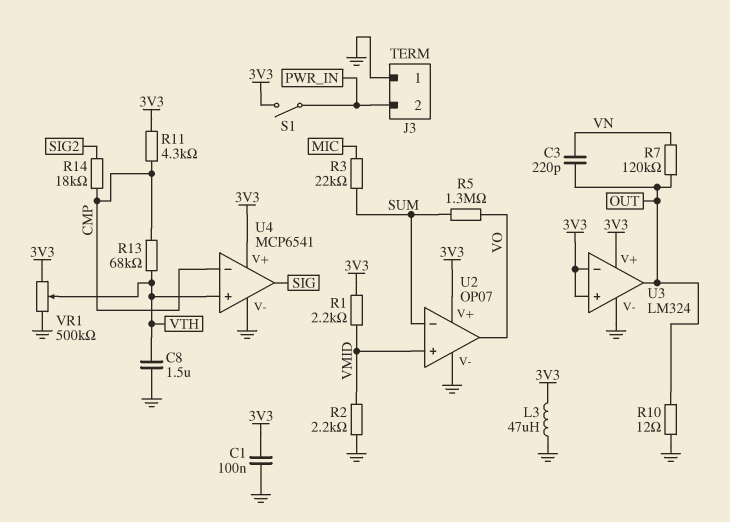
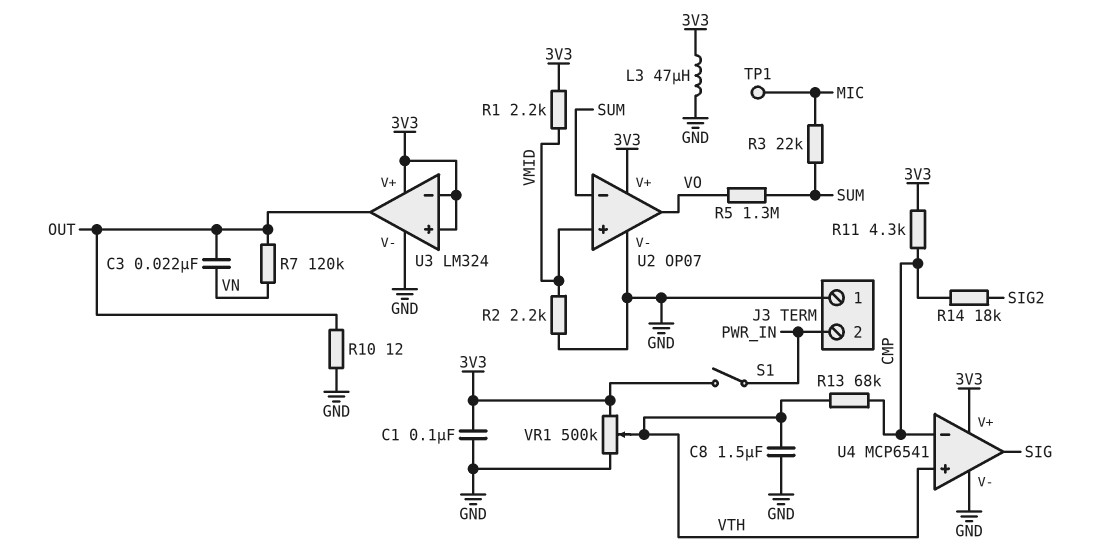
C3: 220pF (OUT, VN) -> 22nF (OUT, VN)
TP1: none -> test point (MIC)

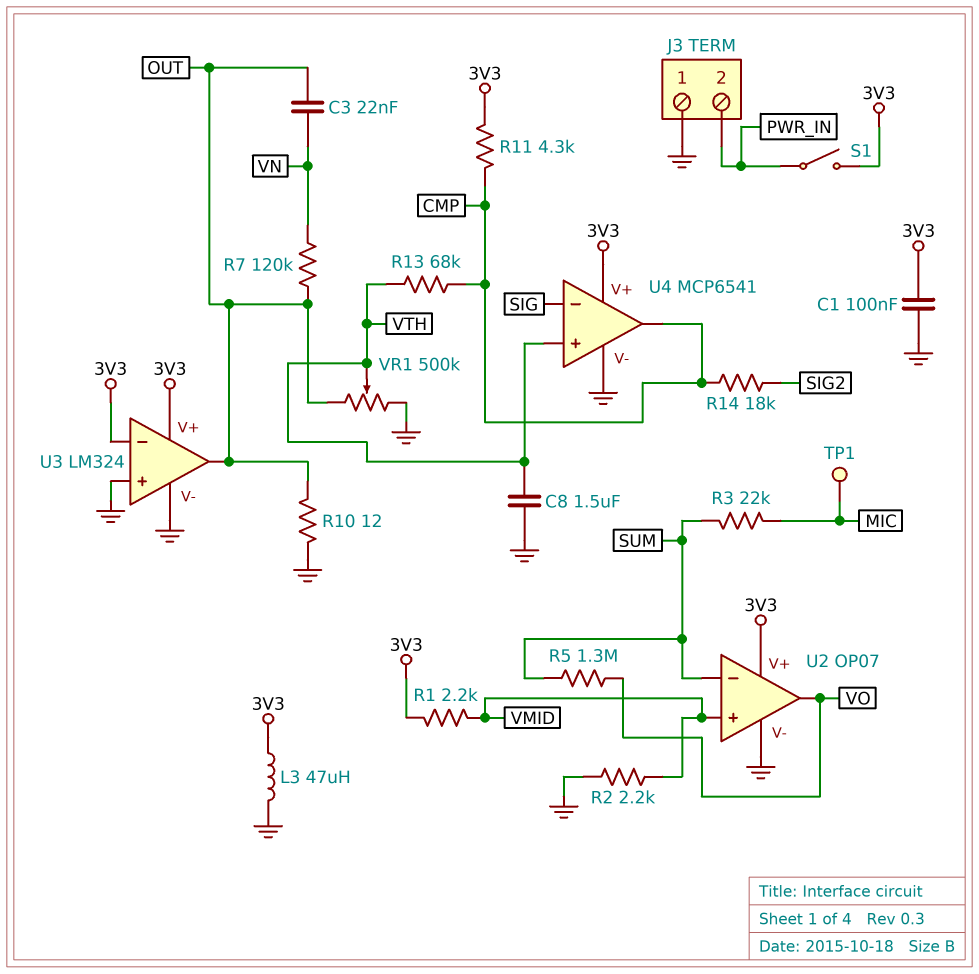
U3 pin in+: 3V3 -> GND
U4 pin in-: CMP -> SIG
U4 pin out: SIG -> CMP
VR1: 500k (3V3, GND, wiper VTH) -> 500k (GND, OUT, wiper VTH)

